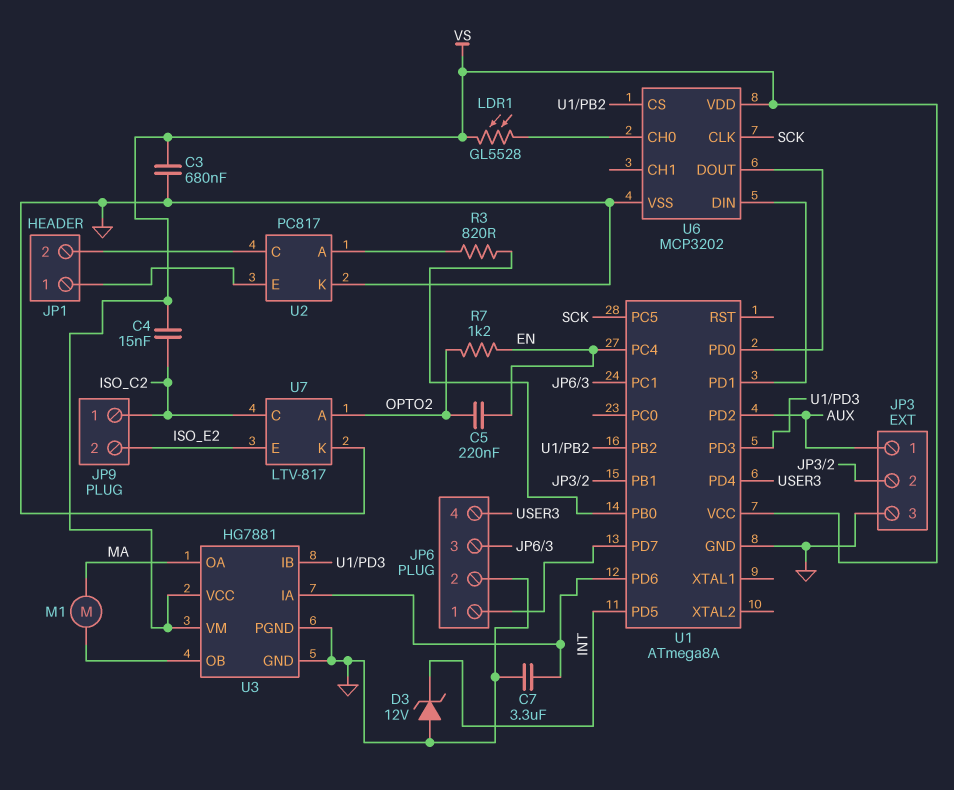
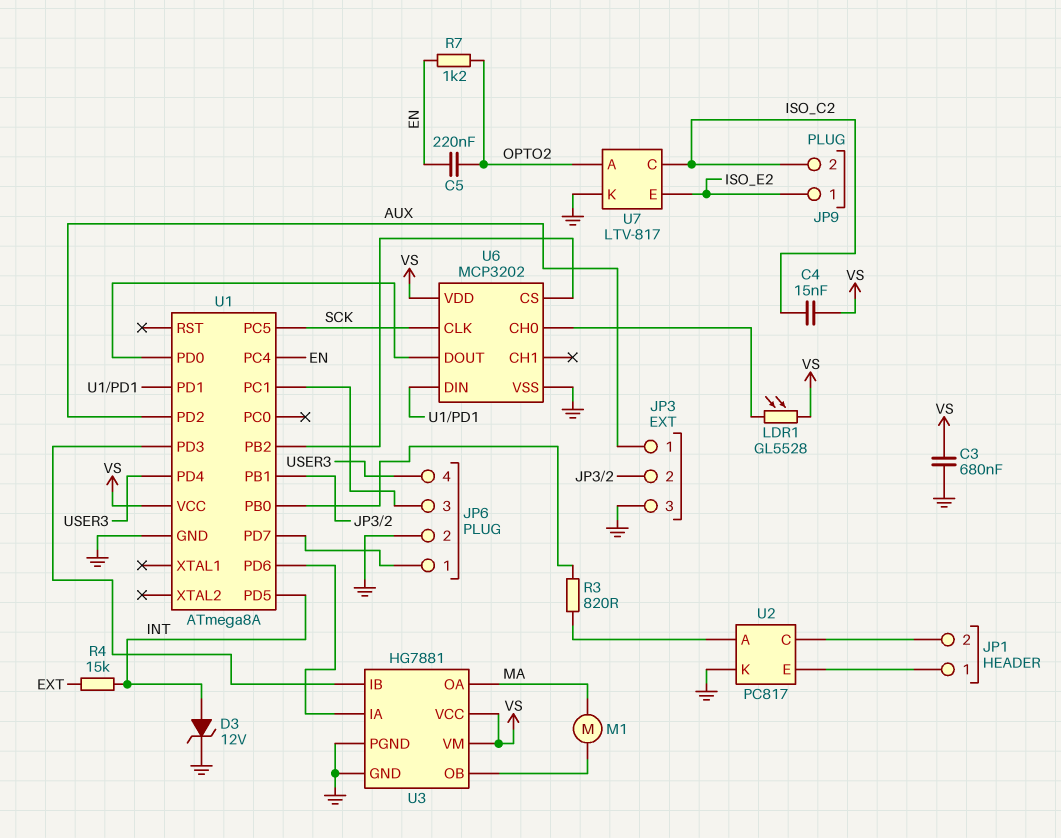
C7: 3.3uF (GND, U1/PD6) -> none
D3: zener 12V (A GND, K INT) -> zener 12V (A INT, K GND)
JP9 pin 1: ISO_C2 -> ISO_E2
JP9 pin 2: ISO_E2 -> ISO_C2
R4: none -> 15k (EXT, INT)

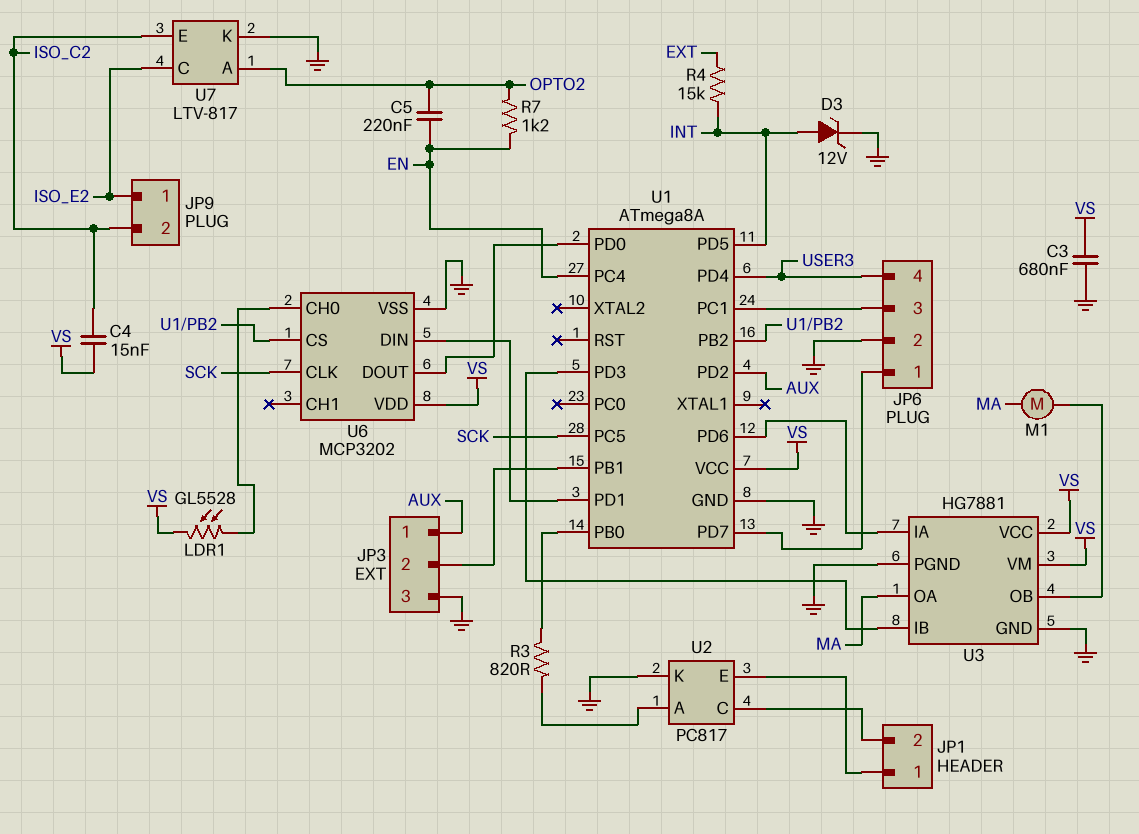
U7 pin C: ISO_C2 -> ISO_E2
U7 pin E: ISO_E2 -> ISO_C2

